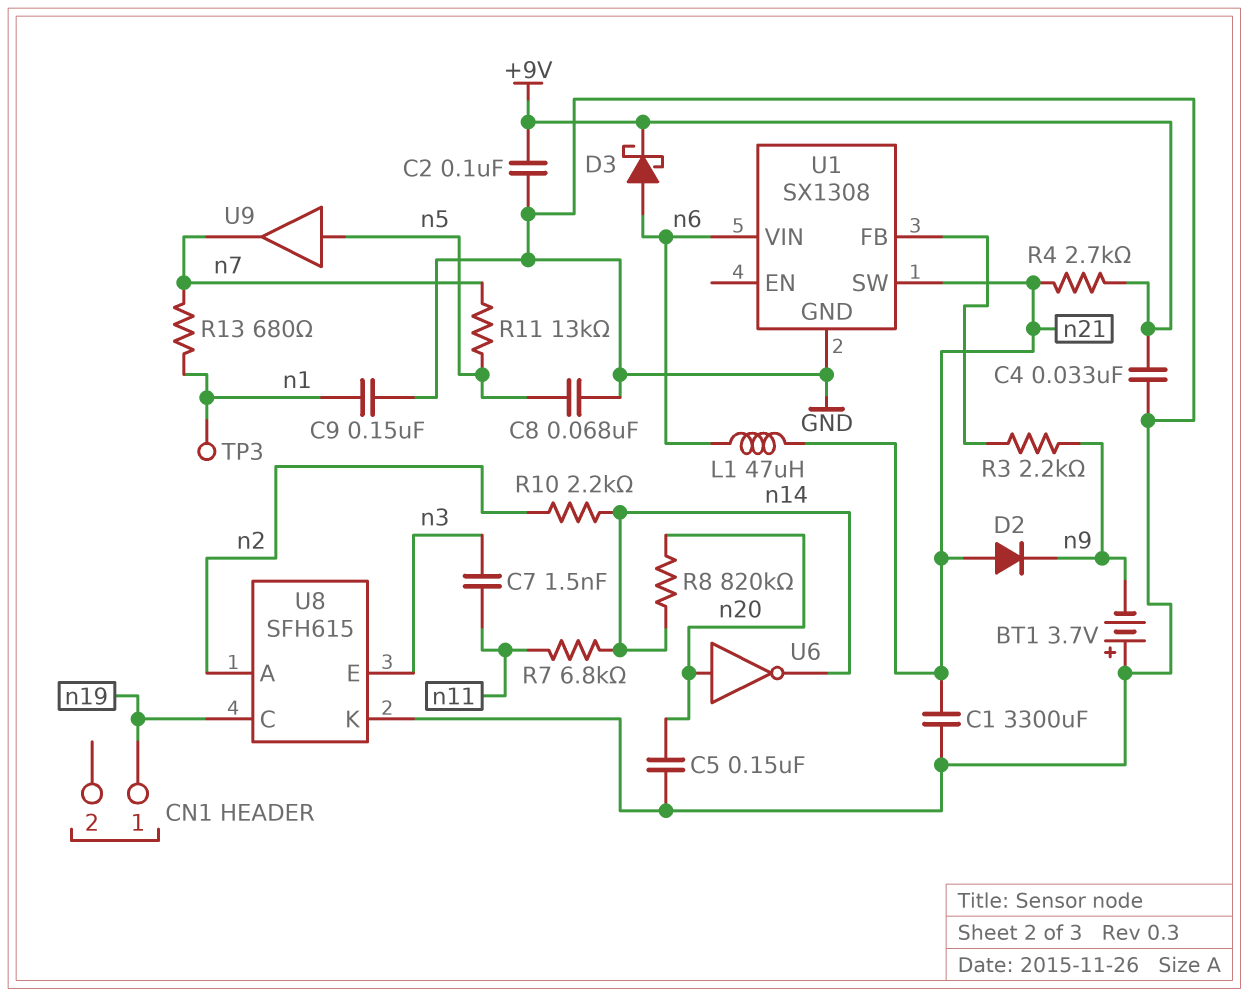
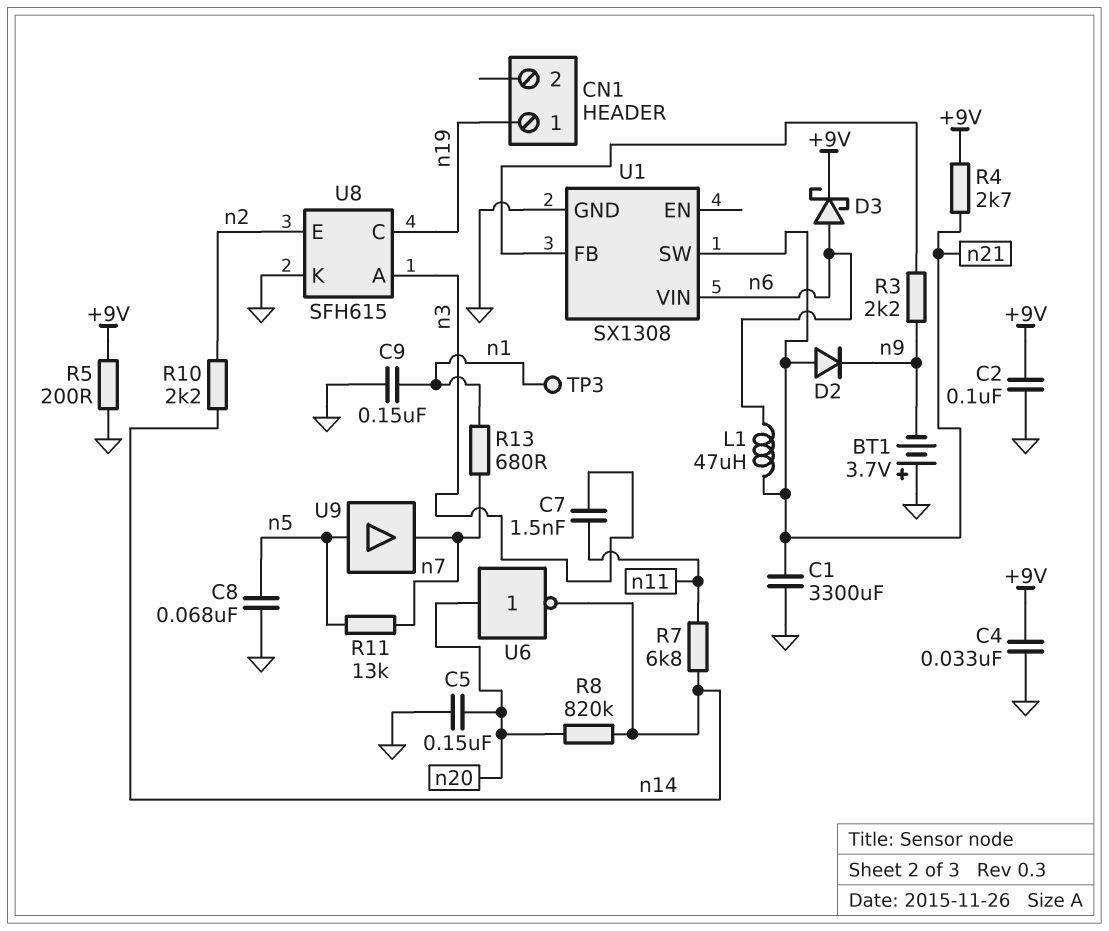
R5: none -> 200 (+9V, GND)
U8 pin A: n2 -> n3
U8 pin E: n3 -> n2

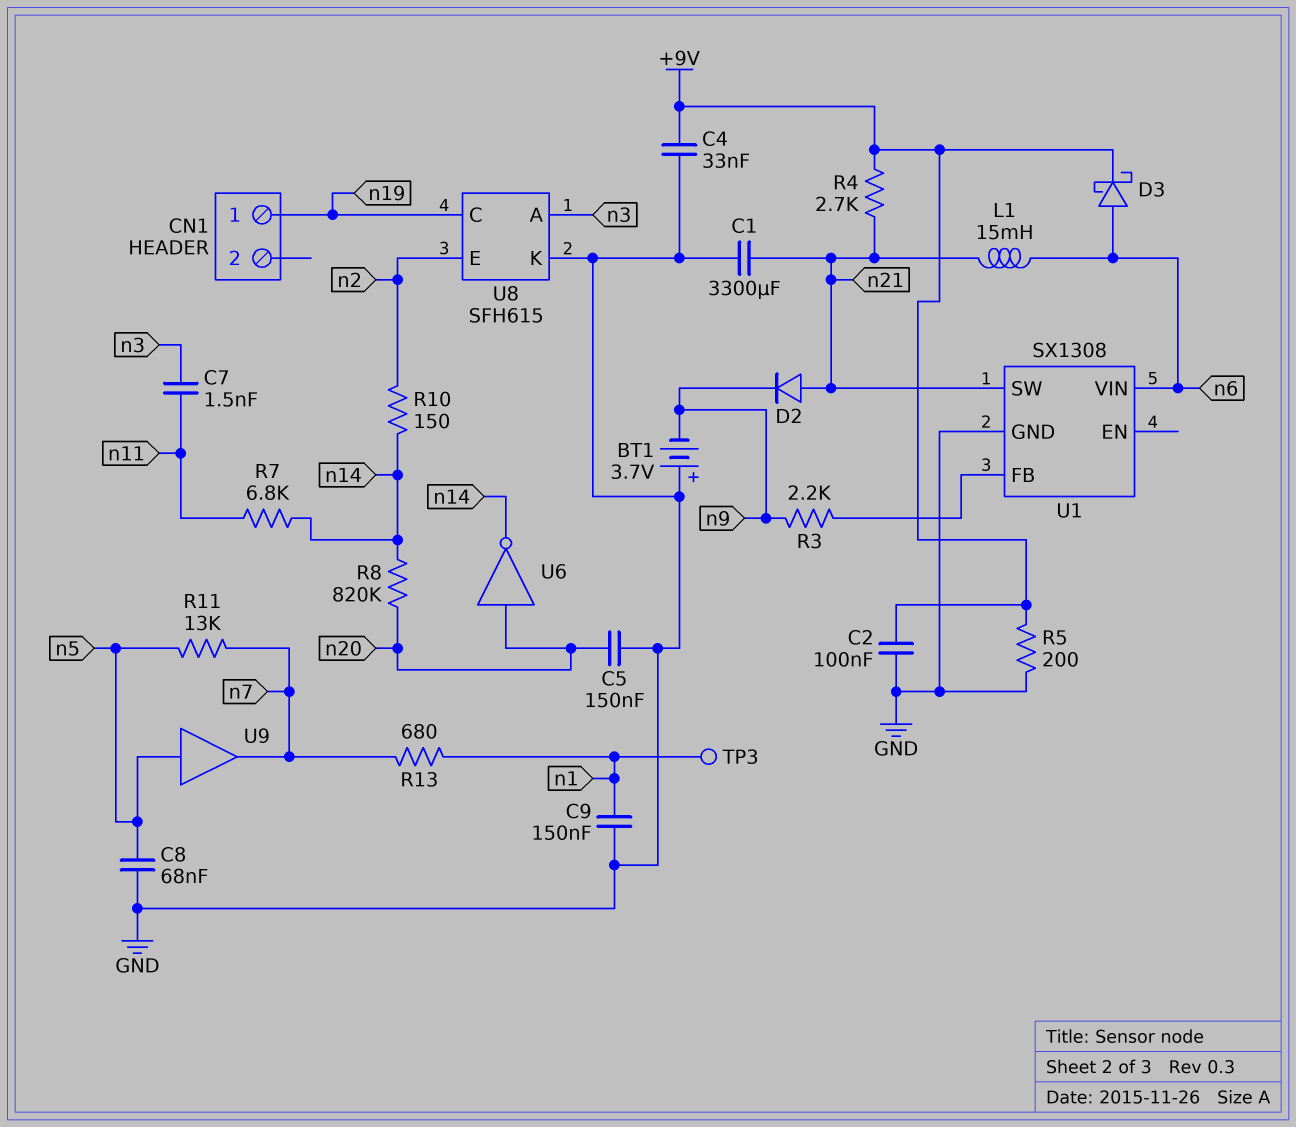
L1: 47uH (n6, n21) -> 15mH (n6, n21)
R10: 2.2k (n2, n14) -> 150 (n2, n14)

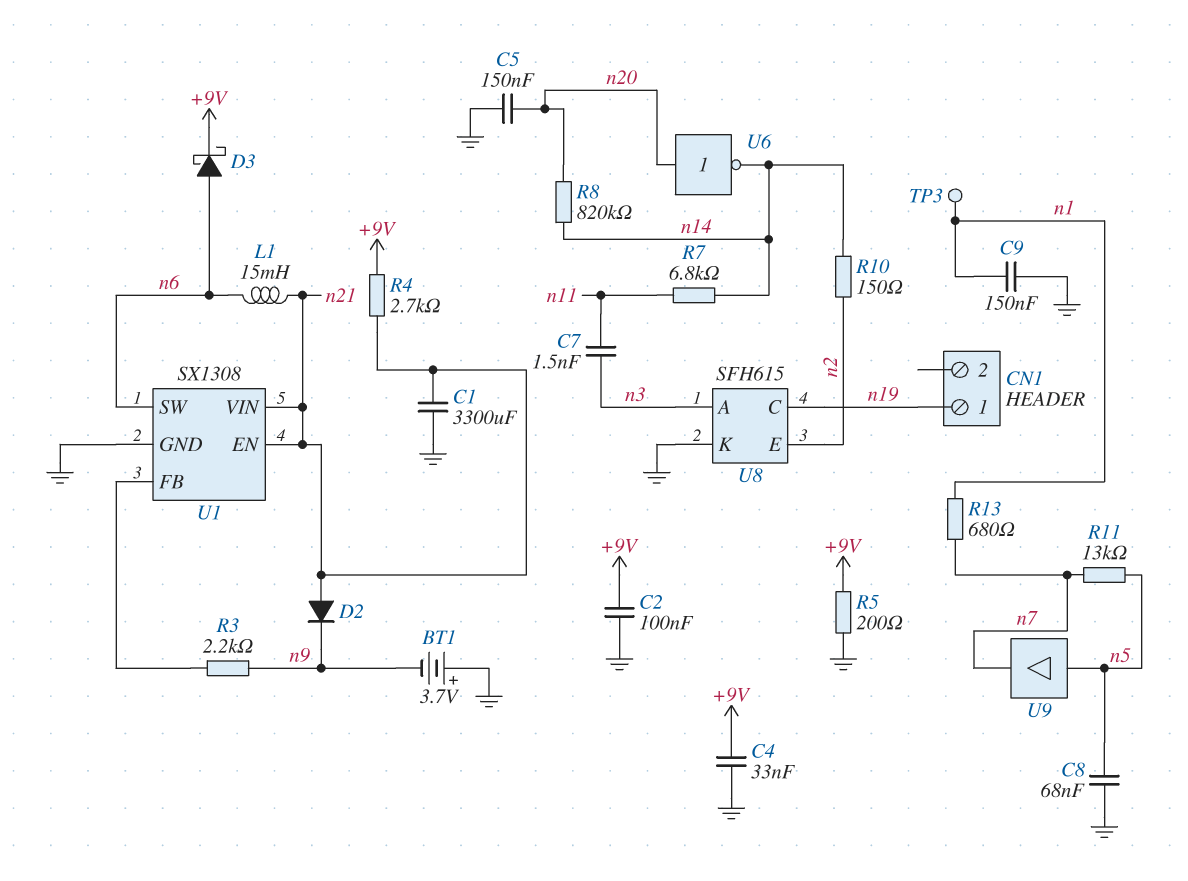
U1 pin EN: none -> n21
U1 pin SW: n21 -> n6
U1 pin VIN: n6 -> n21

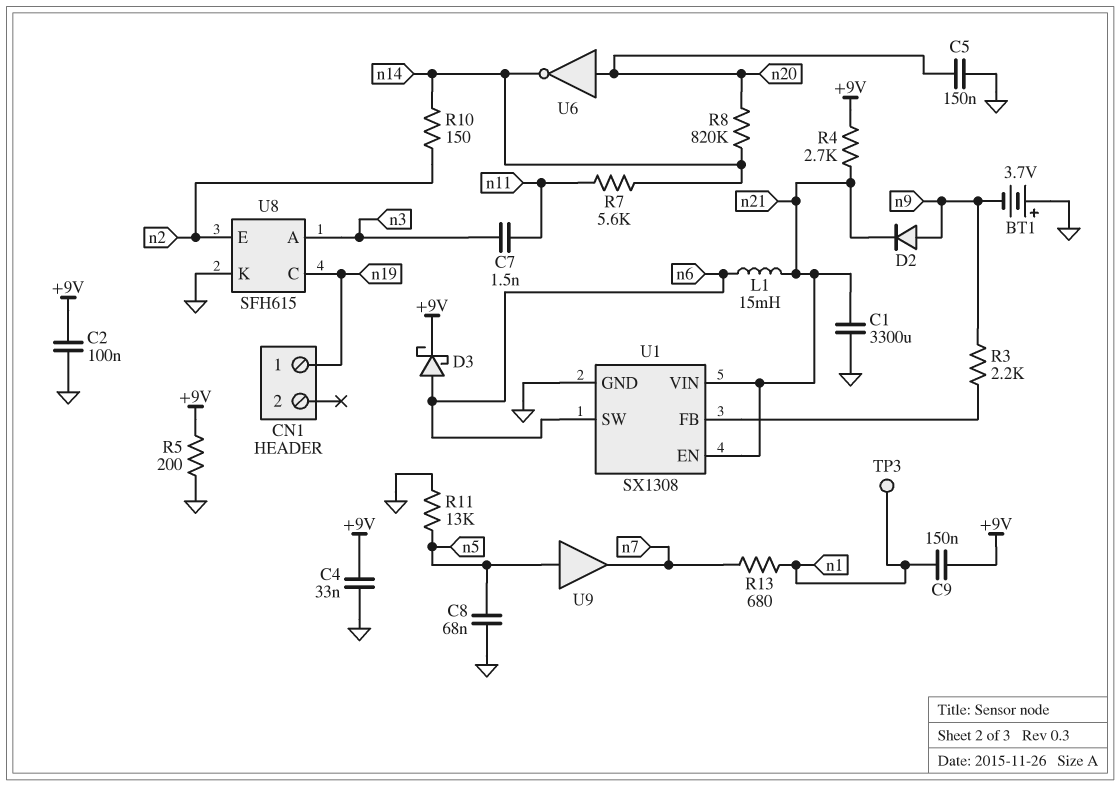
C9: 150nF (GND, n1) -> 150nF (+9V, n1)
D2: diode (A n21, K n9) -> diode (A n9, K n21)
R7: 6.8k (n11, n14) -> 5.6k (n11, n14)
R11: 13k (n5, n7) -> 13k (GND, n5)

